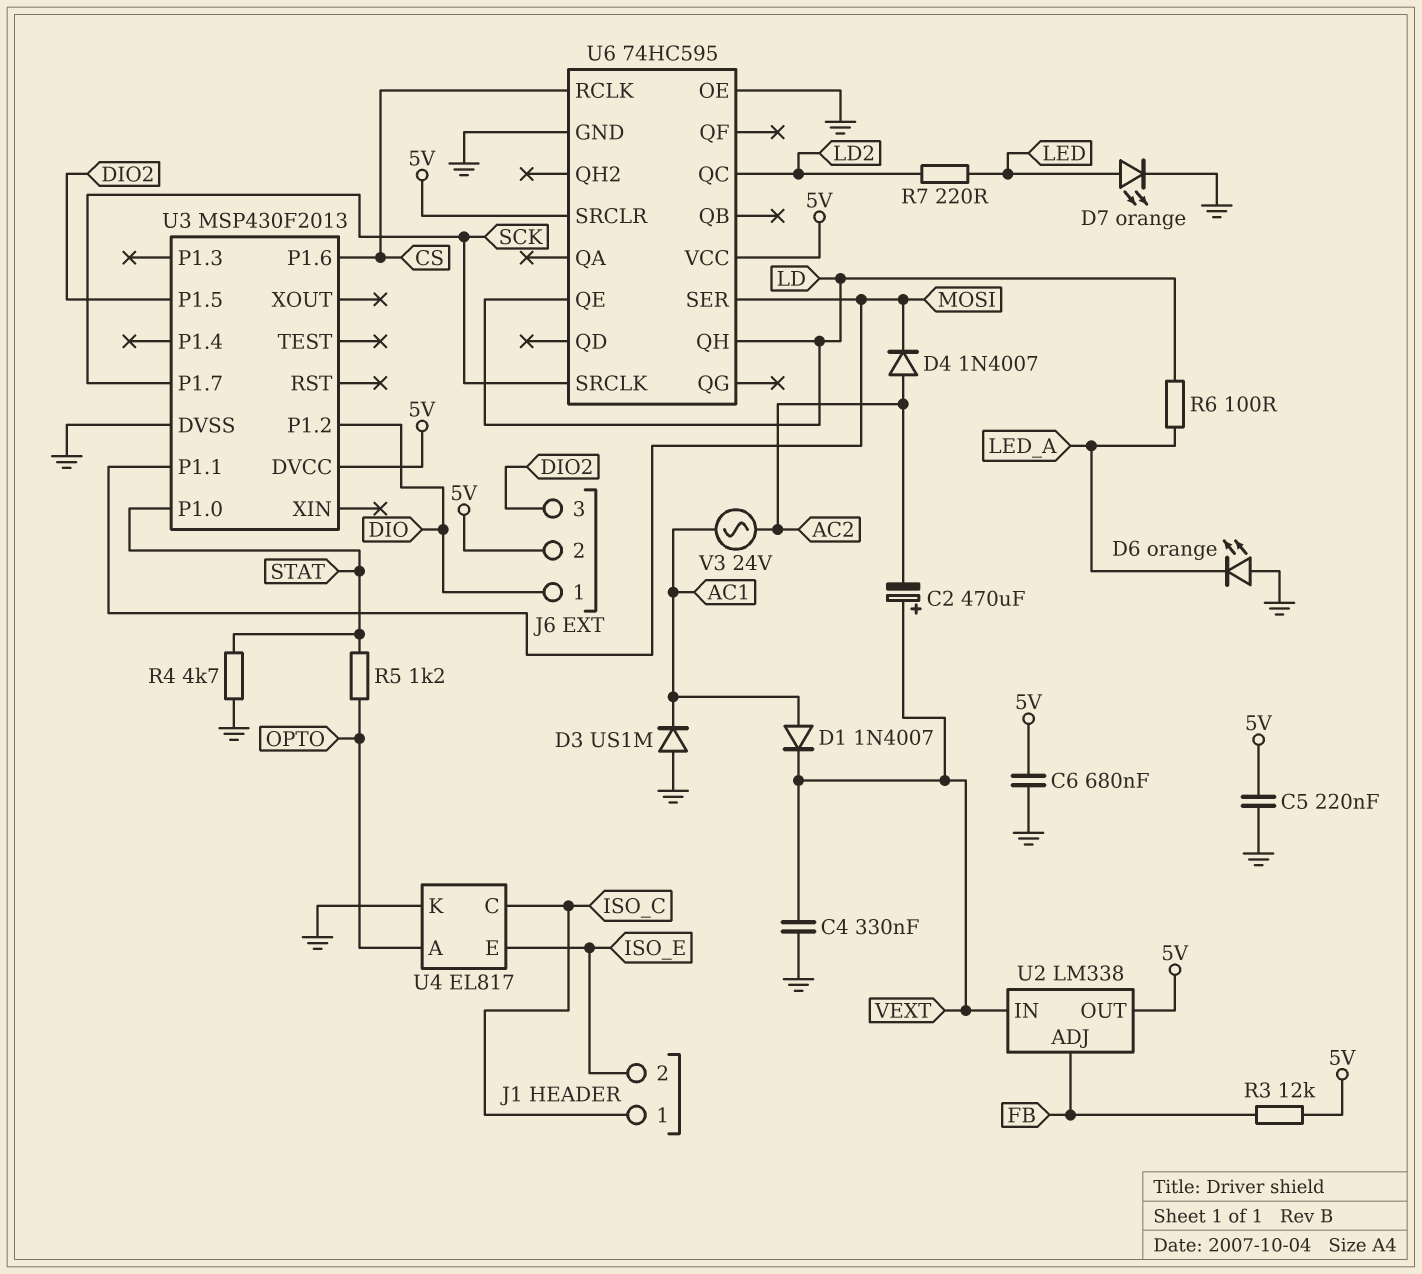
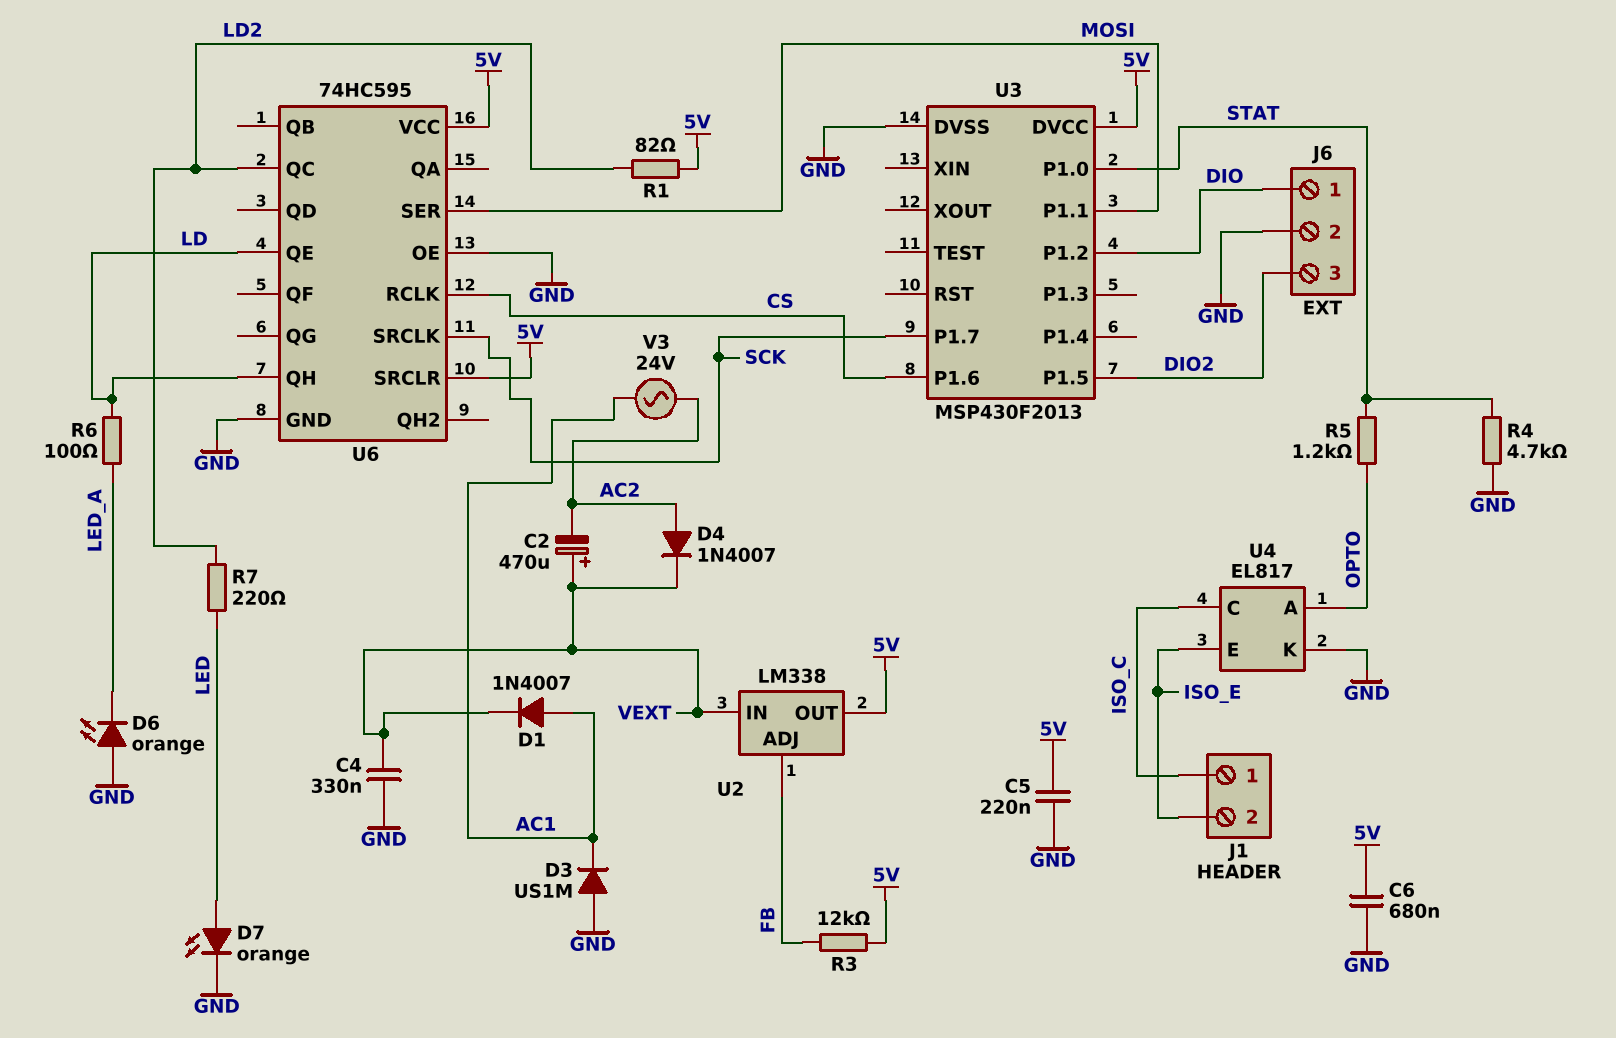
D4: diode 1N4007 (A AC2, K MOSI) -> diode 1N4007 (A AC2, K VEXT)
J6 pin 2: 5V -> GND
R1: none -> 82 (5V, LD2)

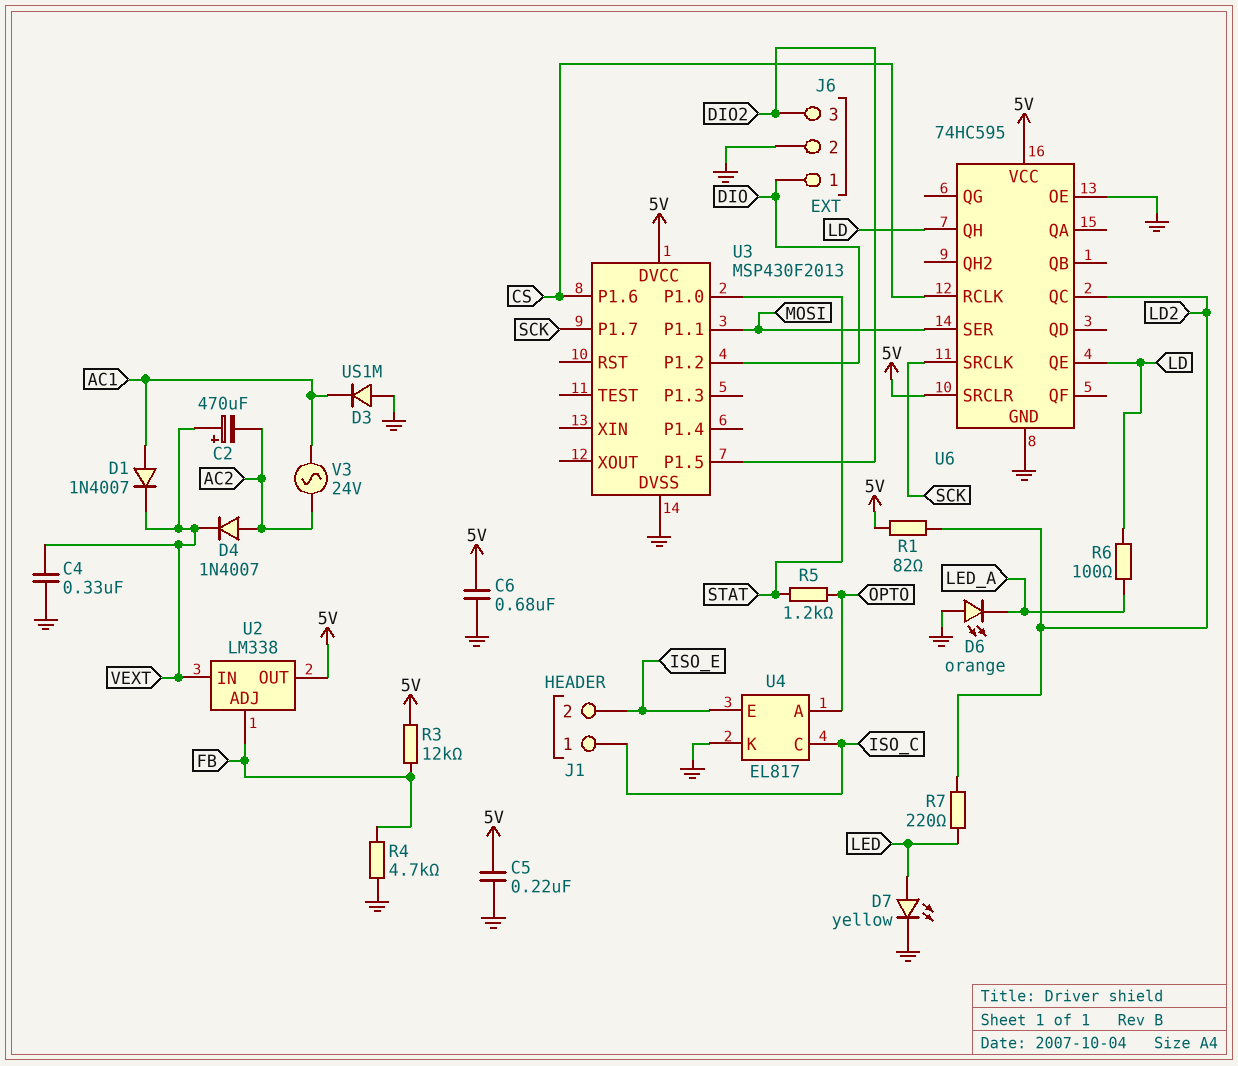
D7: LED orange (A LED, K GND) -> LED yellow (A LED, K GND)
R4: 4.7k (GND, STAT) -> 4.7k (FB, GND)

